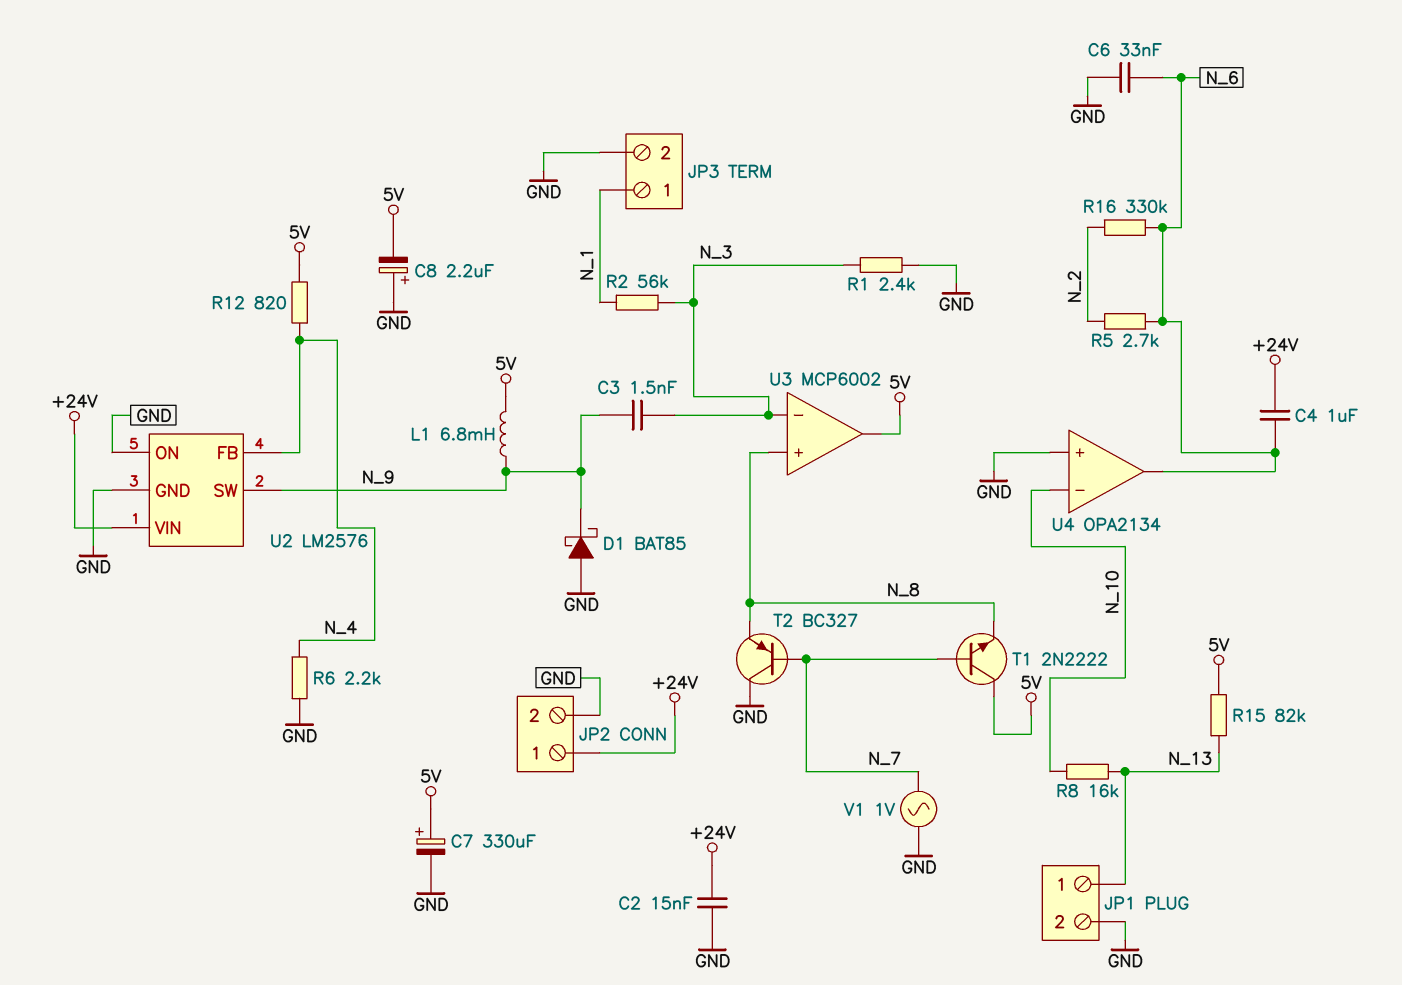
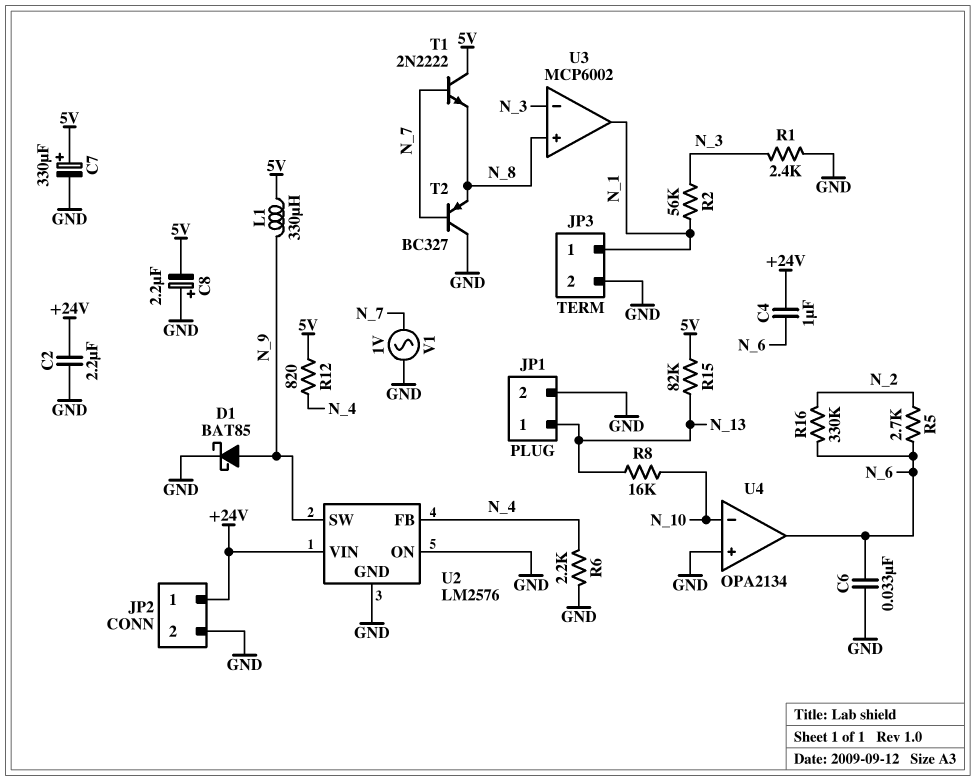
C2: 15nF (+24V, GND) -> 2.2uF (+24V, GND)
C3: 1.5nF (N_3, N_9) -> none
D1: schottky BAT85 (A GND, K N_9) -> schottky BAT85 (A N_9, K GND)
L1: 6.8mH (5V, N_9) -> 330uH (5V, N_9)
U3 pin out: 5V -> N_1

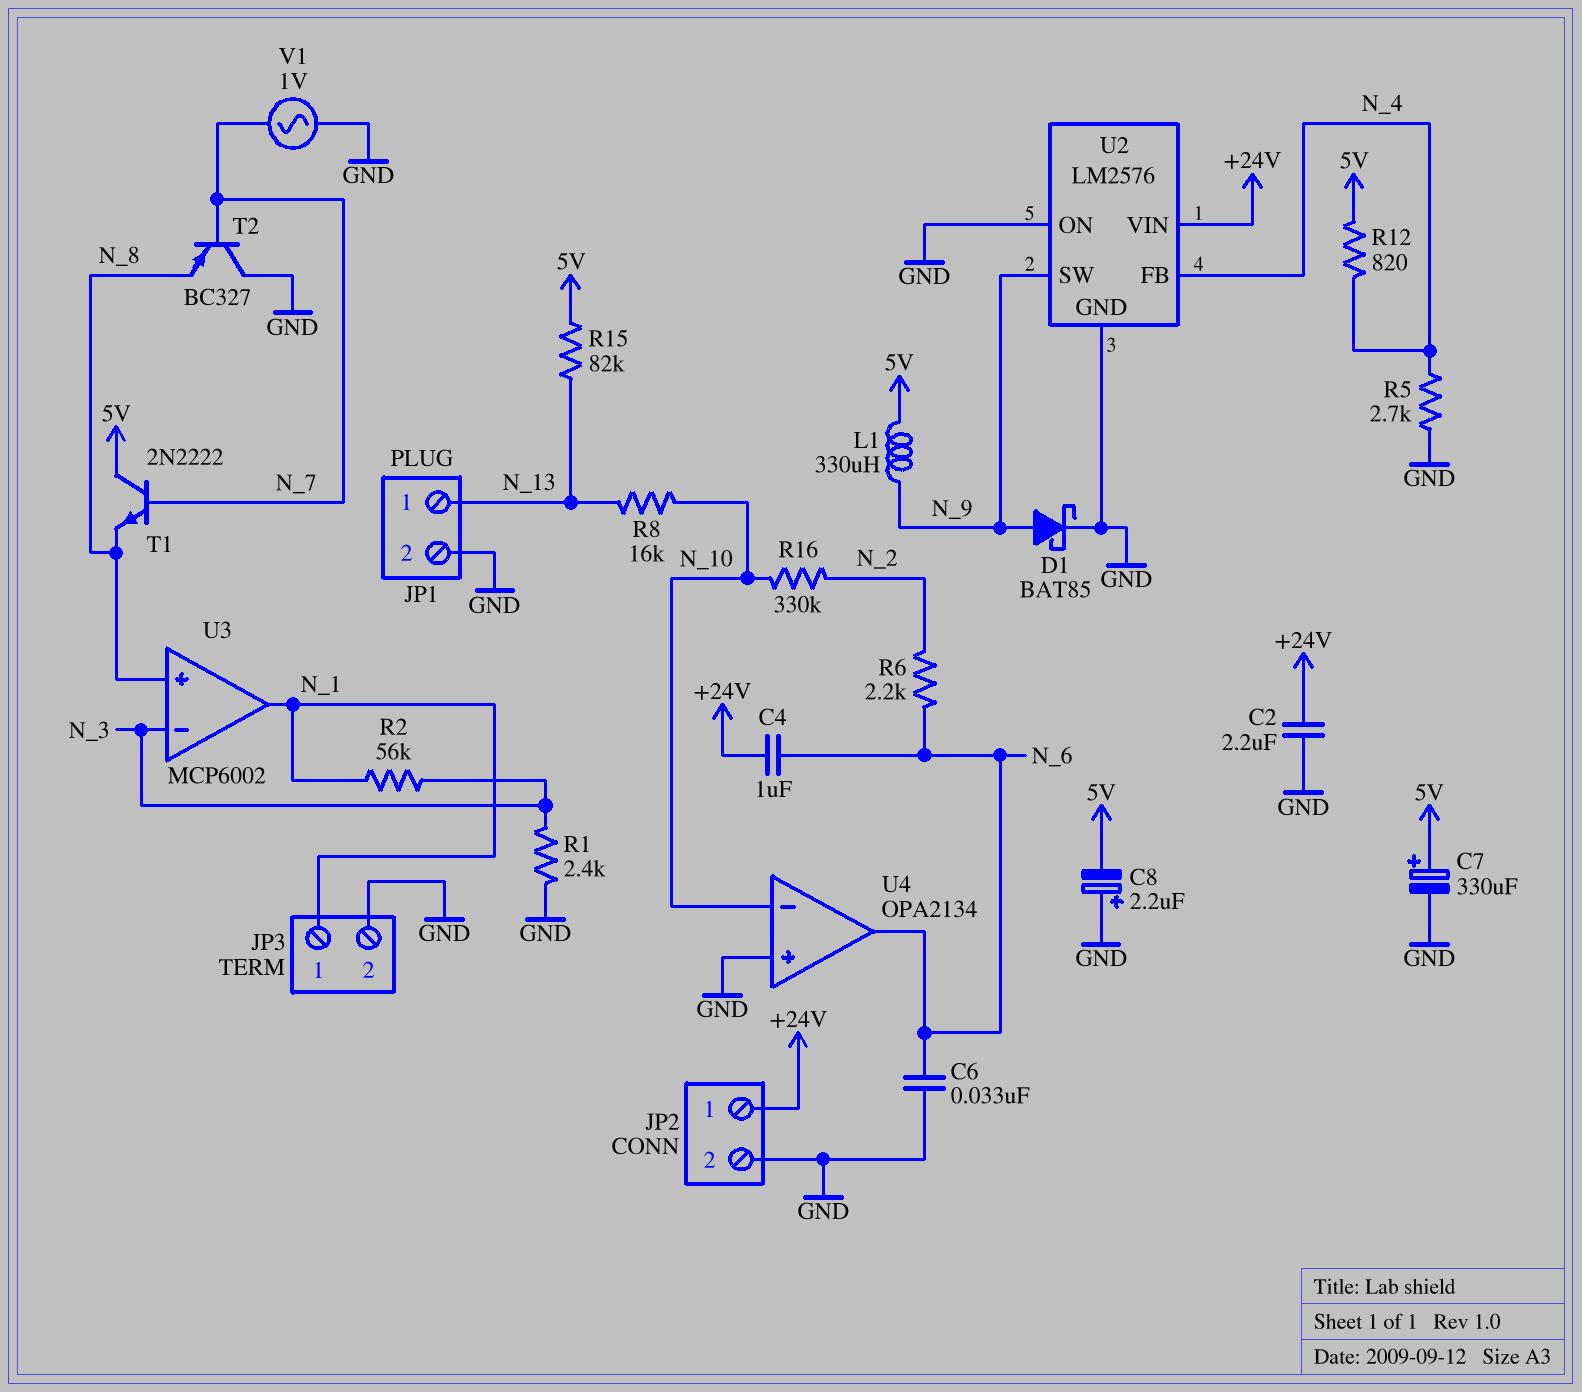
R5: 2.7k (N_2, N_6) -> 2.7k (GND, N_4)
R6: 2.2k (GND, N_4) -> 2.2k (N_2, N_6)
R16: 330k (N_2, N_6) -> 330k (N_2, N_10)

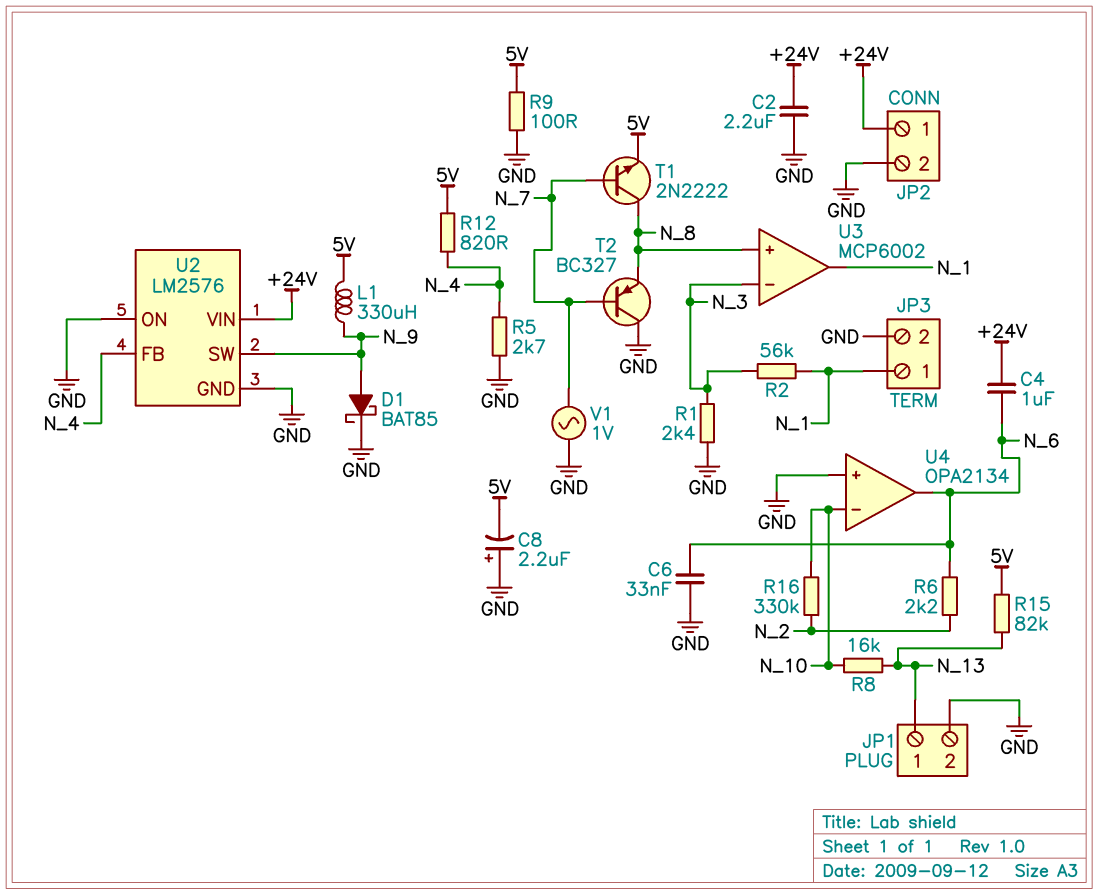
C7: 330uF (plus 5V, minus GND) -> none
R9: none -> 100 (5V, GND)
T1: NPN 2N2222 (B N_7, C 5V, E N_8) -> NPN 2N2222 (B N_7, C N_8, E 5V)

